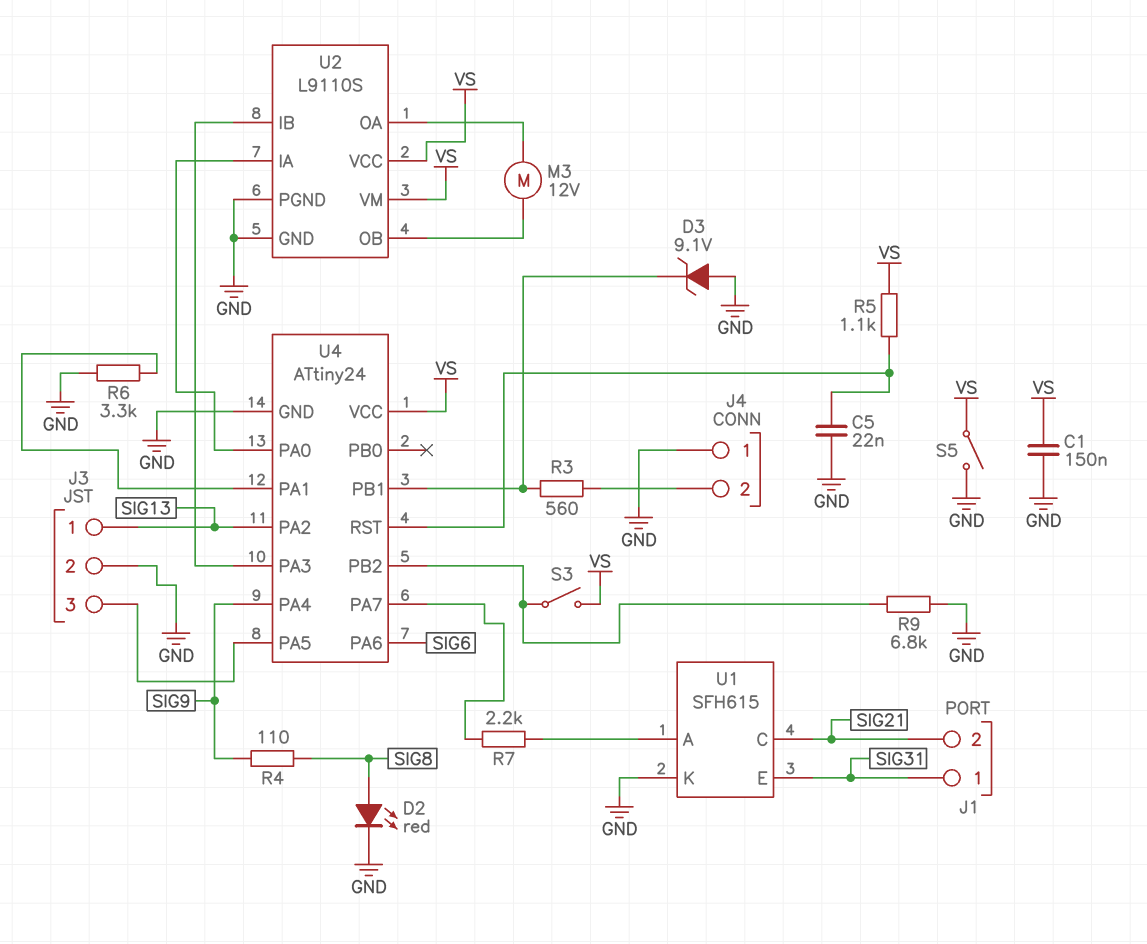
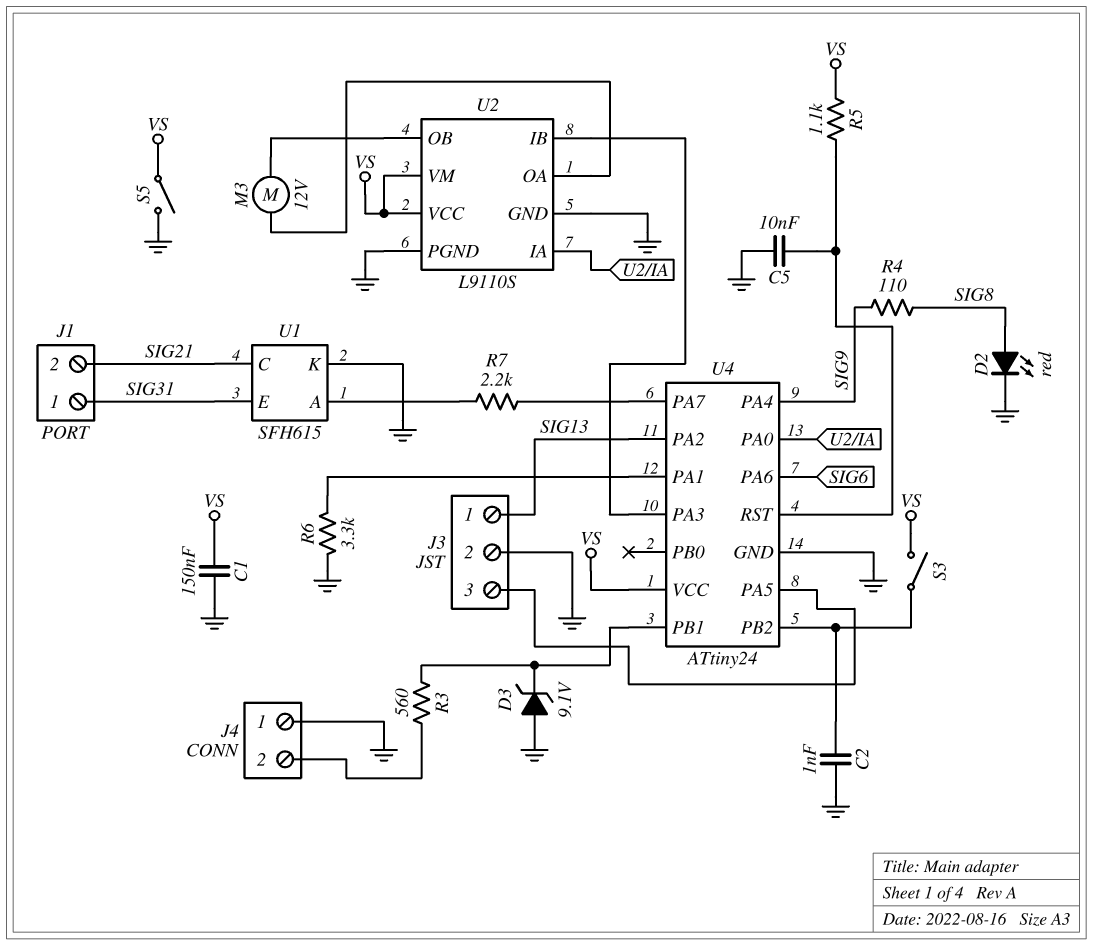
C2: none -> 1nF (GND, U4/PB2)
C5: 22nF (GND, U4/RST) -> 10nF (GND, U4/RST)
R9: 6.8k (GND, U4/PB2) -> none

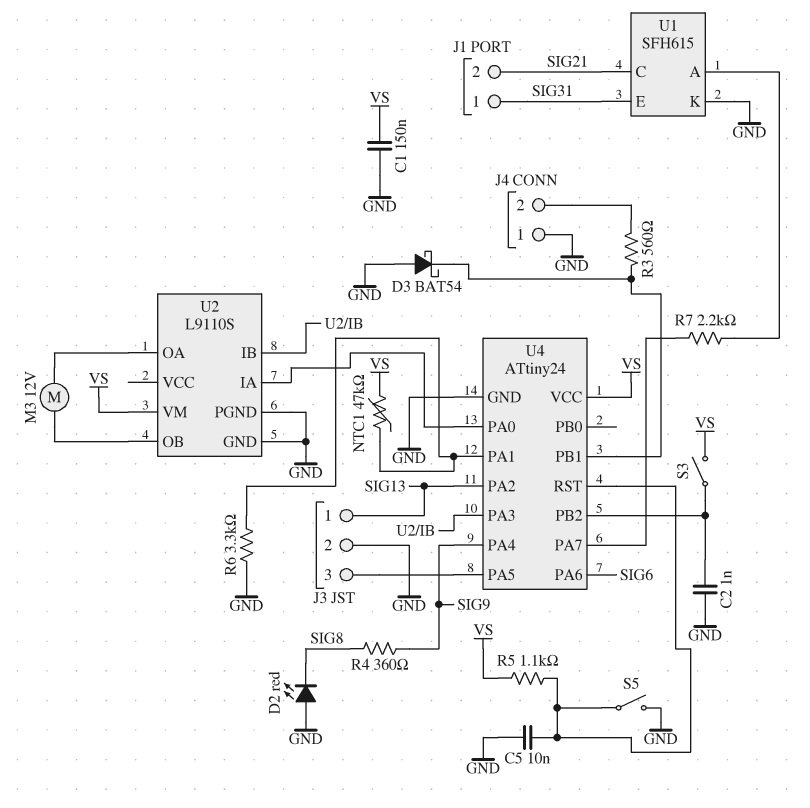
D2: LED red (A SIG8, K GND) -> LED red (A GND, K SIG8)
D3: zener 9.1V (A GND, K U4/PB1) -> schottky BAT54 (A GND, K U4/PB1)
NTC1: none -> 47k (U4/PA1, VS)
R4: 110 (SIG8, SIG9) -> 360 (SIG8, SIG9)
S5: switch (GND, VS) -> switch (GND, U4/RST)
U2 pin VCC: VS -> none

